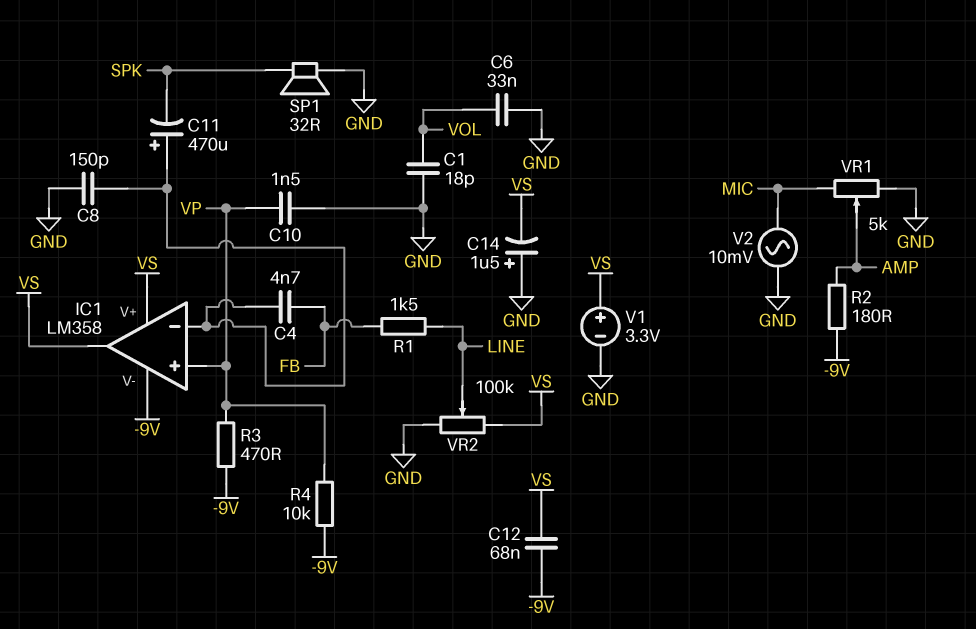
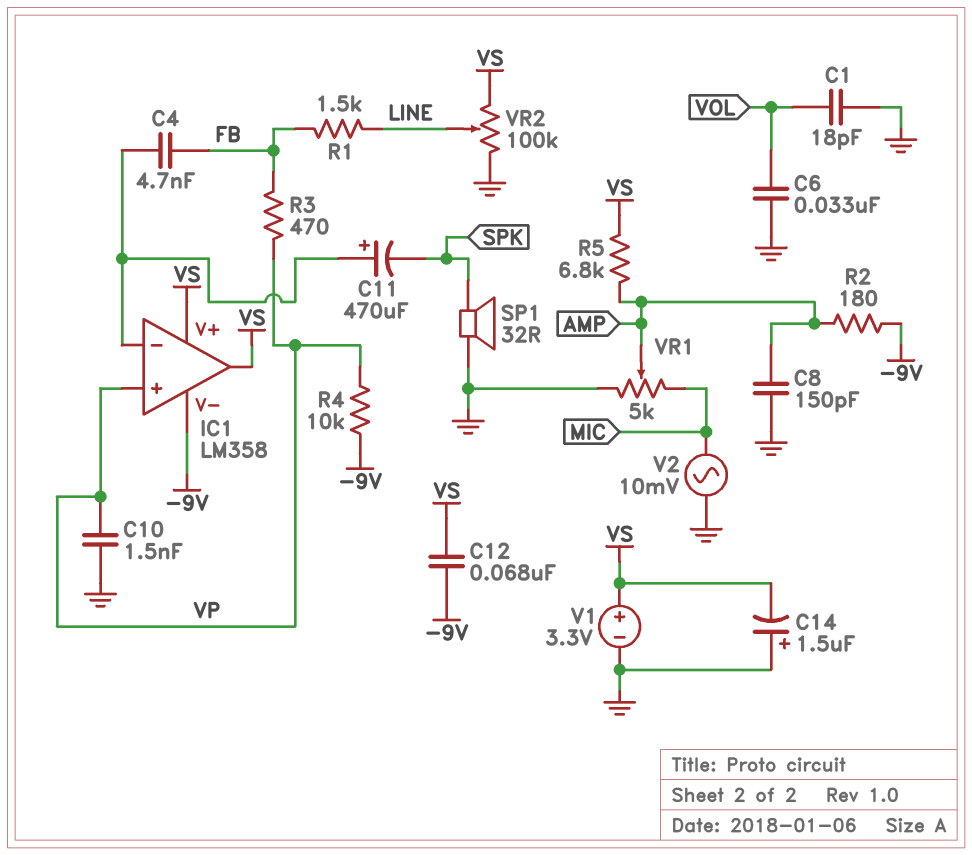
C8: 150pF (GND, IC1/in-) -> 150pF (AMP, GND)
R3: 470 (-9V, VP) -> 470 (FB, VP)
R5: none -> 6.8k (AMP, VS)

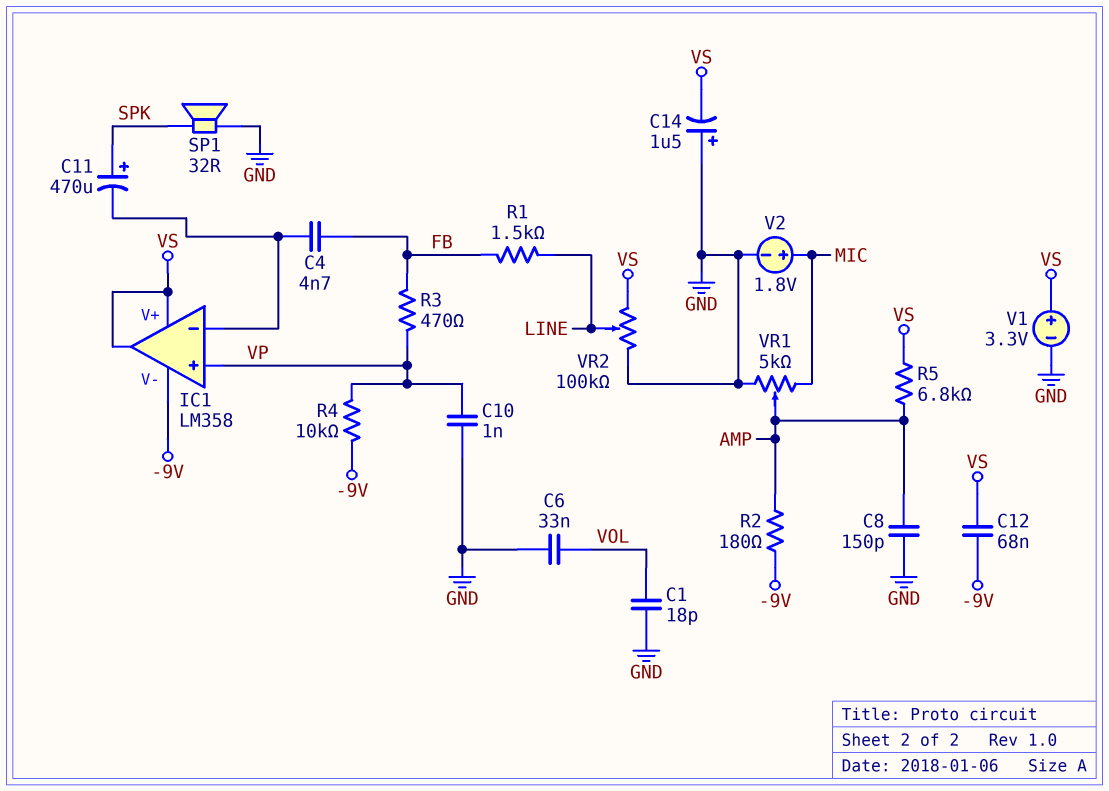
C10: 1.5nF (GND, VP) -> 1nF (GND, VP)
C11: 470uF (plus IC1/in-, minus SPK) -> 470uF (plus SPK, minus IC1/in-)
V2: AC 10mV (GND, MIC) -> 1.8V (plus MIC, minus GND)

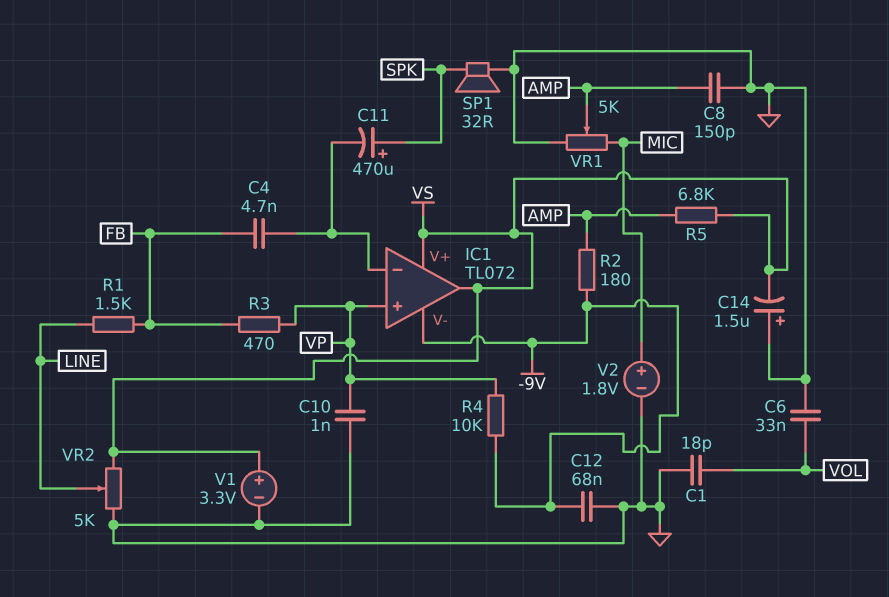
C12: 68nF (-9V, VS) -> 68nF (-9V, GND)
IC1: LM358 -> TL072
VR2: 100k (GND, VS, wiper LINE) -> 5k (GND, VS, wiper LINE)

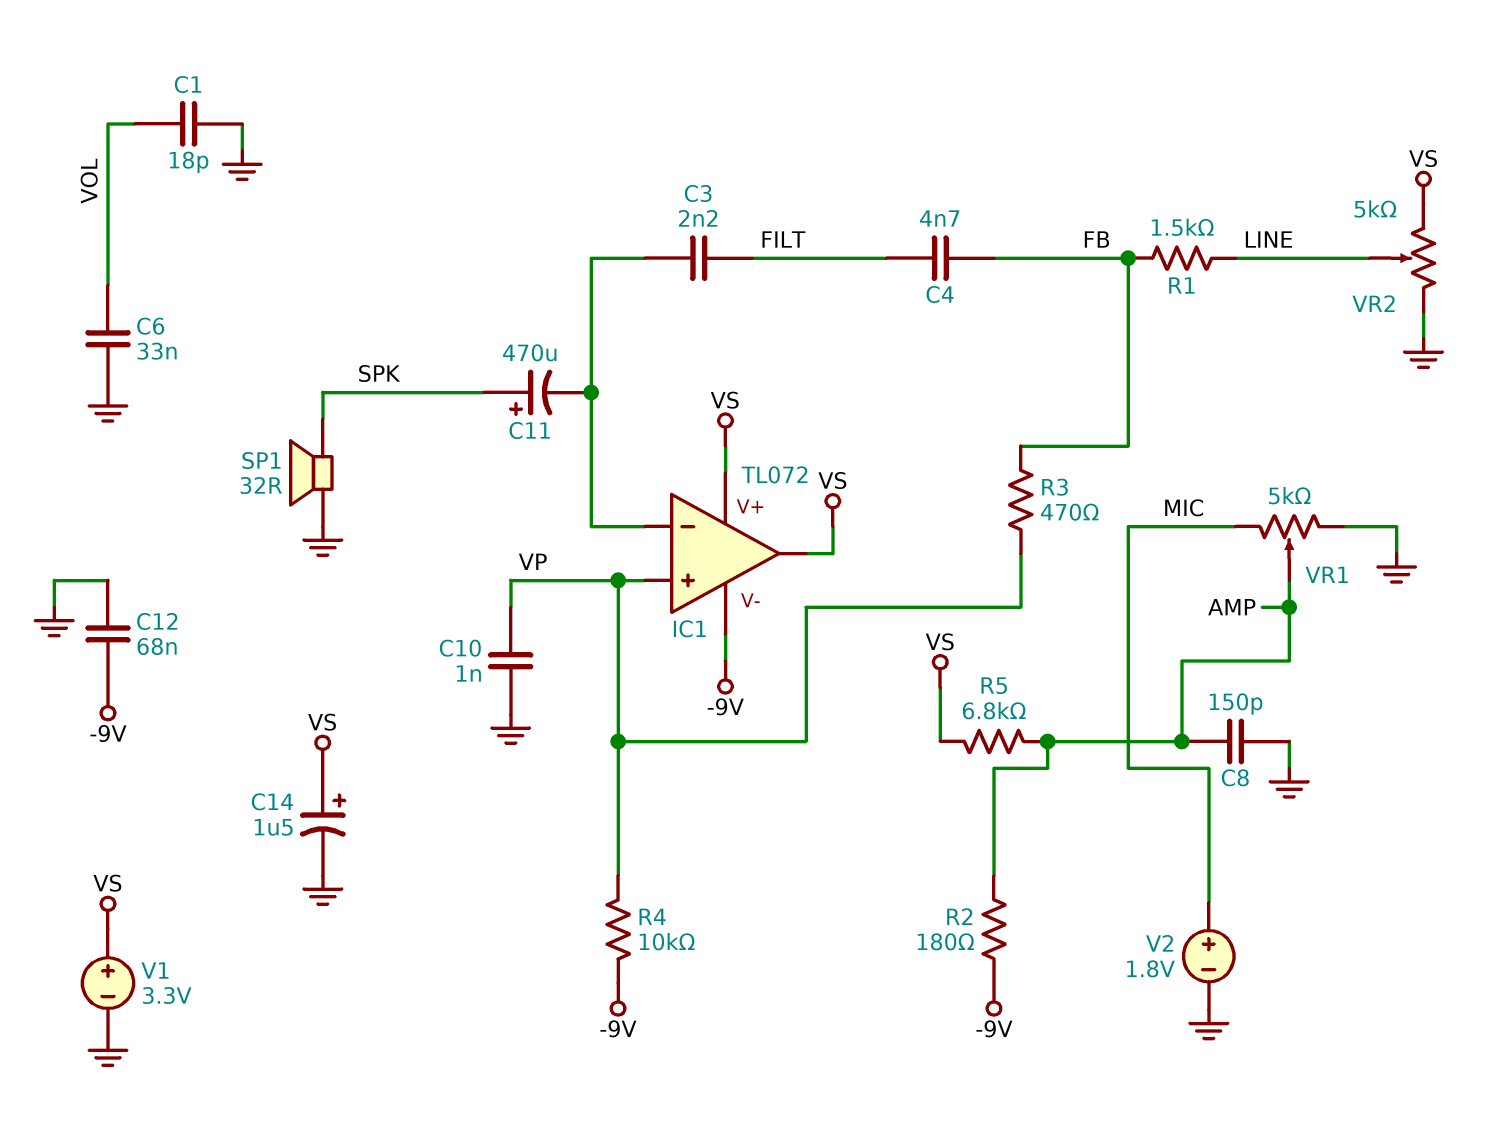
C3: none -> 2.2nF (FILT, IC1/in-)
C4: 4.7nF (FB, IC1/in-) -> 4.7nF (FB, FILT)
C14: 1.5uF (plus GND, minus VS) -> 1.5uF (plus VS, minus GND)

